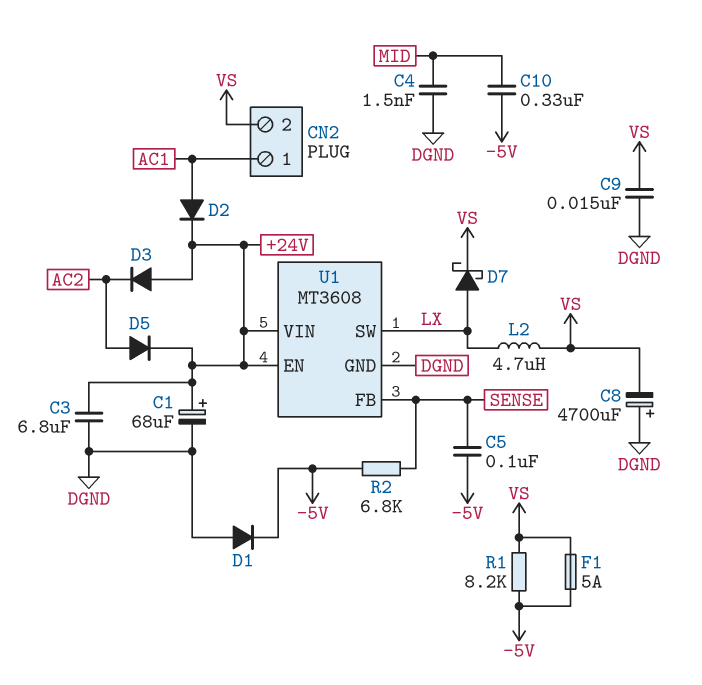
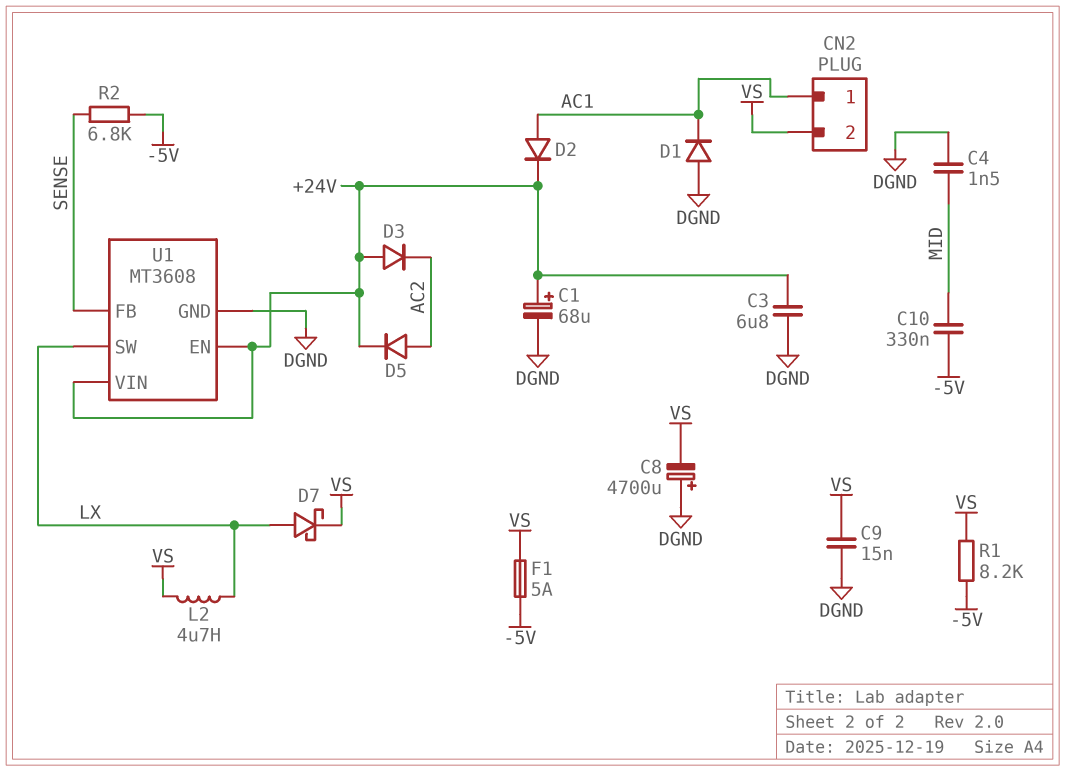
C5: 100nF (-5V, SENSE) -> none
D1: diode (A DGND, K -5V) -> diode (A DGND, K AC1)

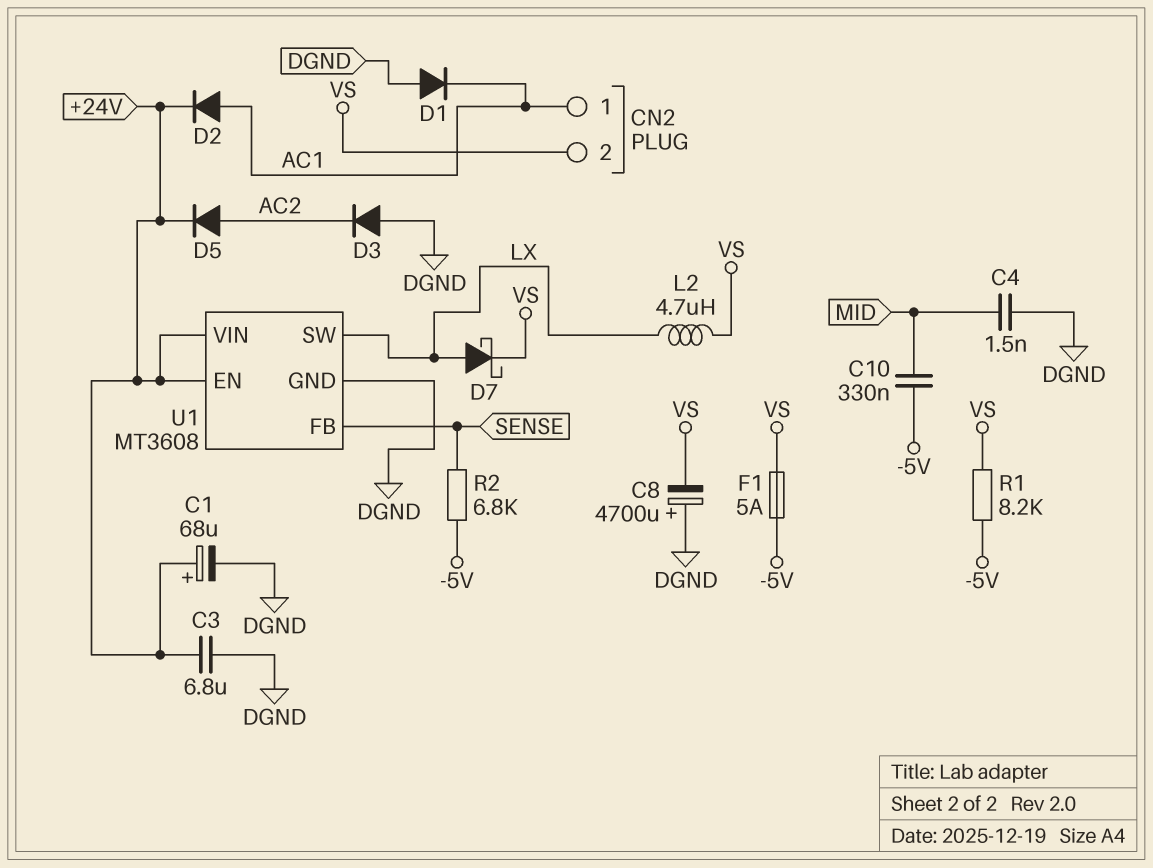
C9: 15nF (DGND, VS) -> none
D3: diode (A +24V, K AC2) -> diode (A DGND, K AC2)

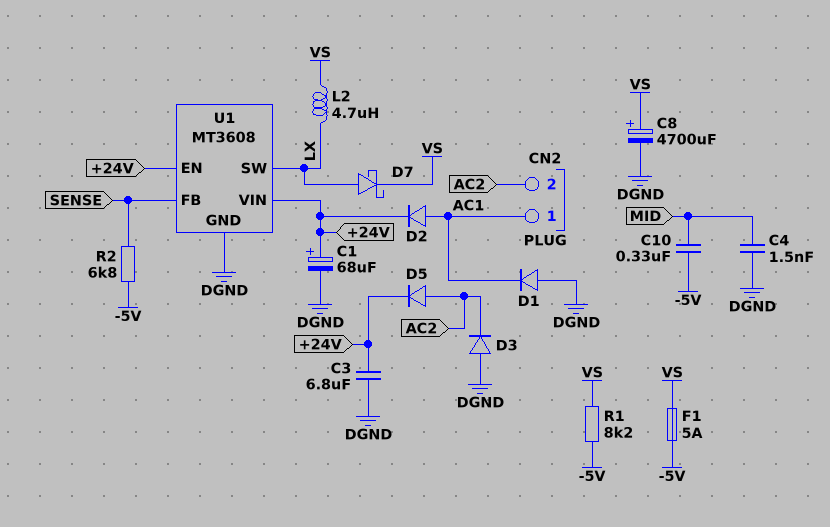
C8: 4700uF (plus DGND, minus VS) -> 4700uF (plus VS, minus DGND)
CN2 pin 2: VS -> AC2

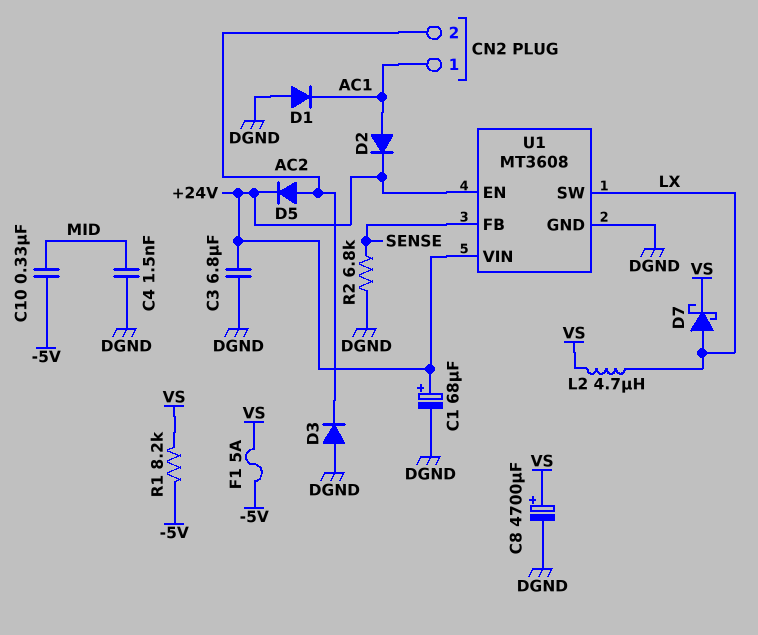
R2: 6.8k (-5V, SENSE) -> 6.8k (DGND, SENSE)

